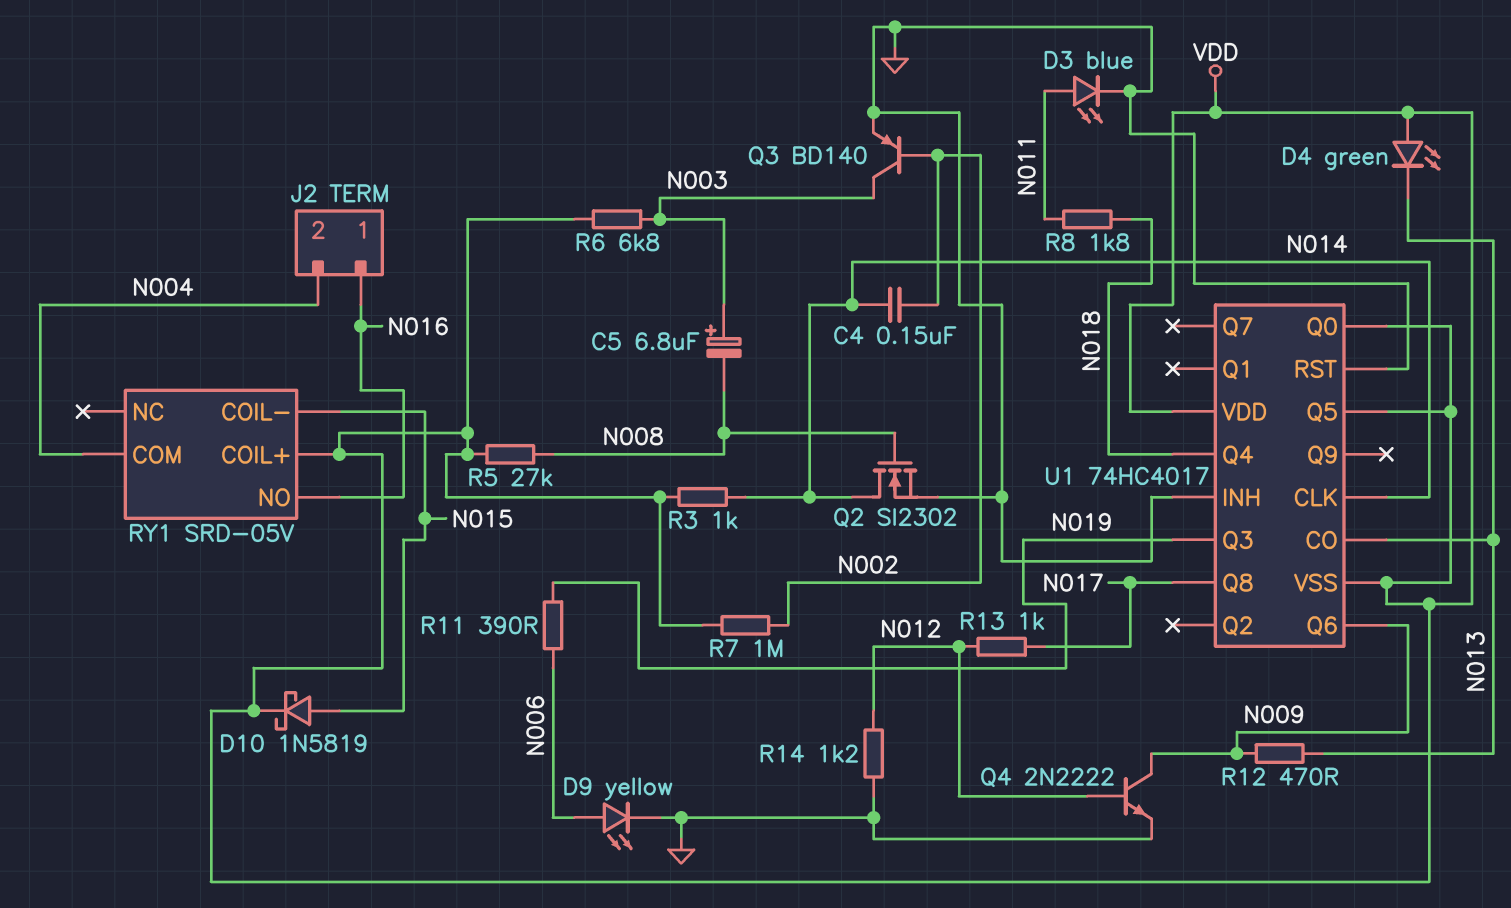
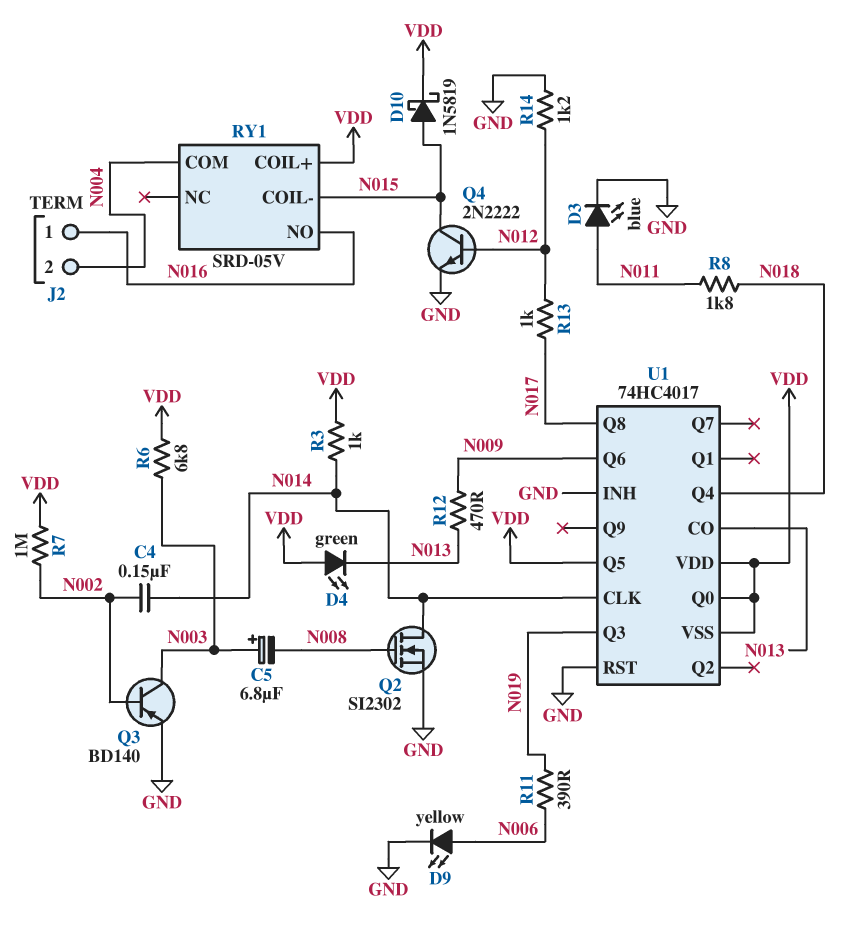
Q4: NPN 2N2222 (B N012, C N009, E GND) -> NPN 2N2222 (B N012, C N015, E GND)
R5: 27k (N008, VDD) -> none

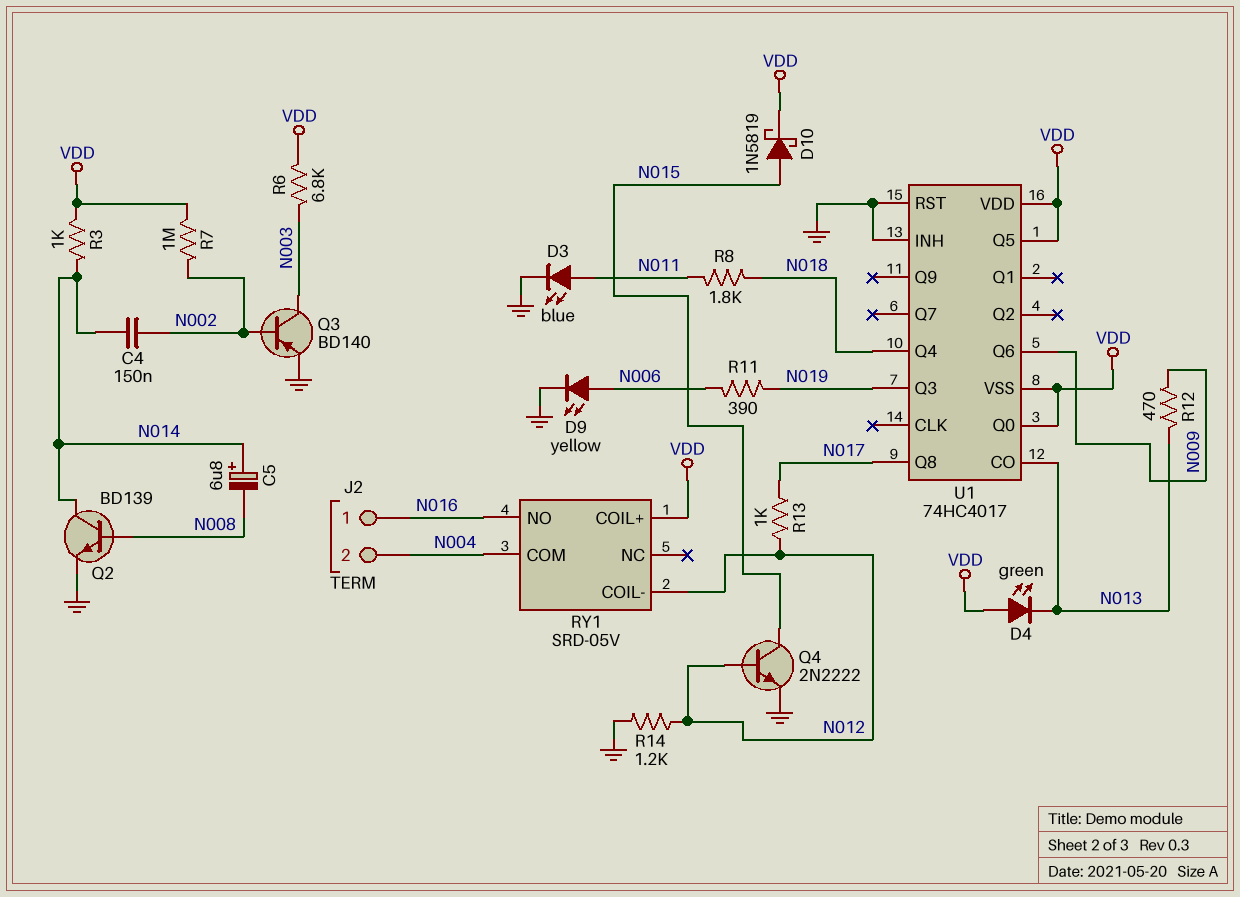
C5: 6.8uF (plus N003, minus N008) -> 6.8uF (plus N014, minus N008)
Q2: NMOS SI2302 (G N008, D N014, S GND) -> NPN BD139 (B N008, C N014, E GND)
RY1 pin COIL-: N015 -> N012
U1 pin CLK: N014 -> none

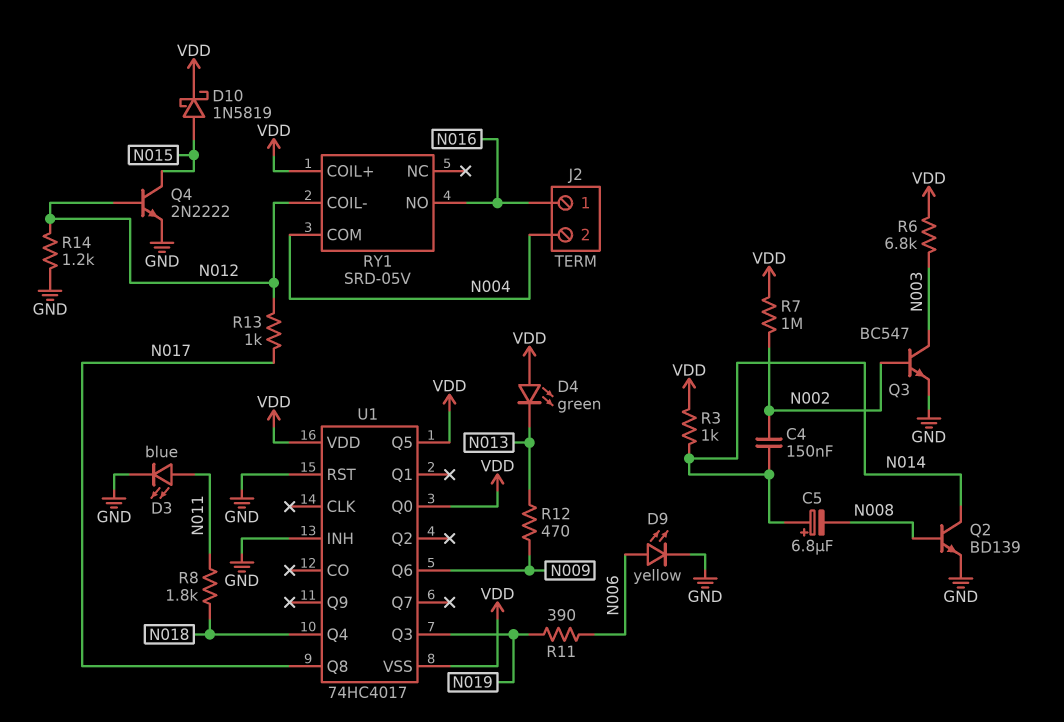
Q3: PNP BD140 (B N002, C N003, E GND) -> NPN BC547 (B N002, C N003, E GND)
U1 pin CO: N013 -> none

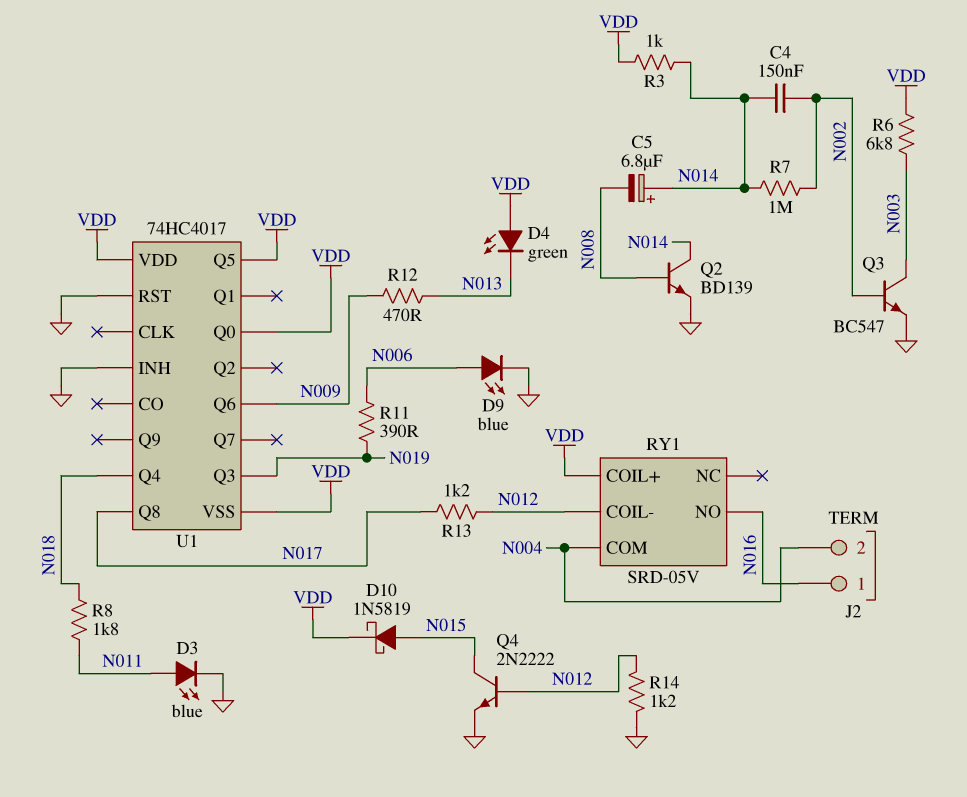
D9: LED yellow (A N006, K GND) -> LED blue (A N006, K GND)
R7: 1M (N002, VDD) -> 1M (N002, N014)
R13: 1k (N012, N017) -> 1.2k (N012, N017)

